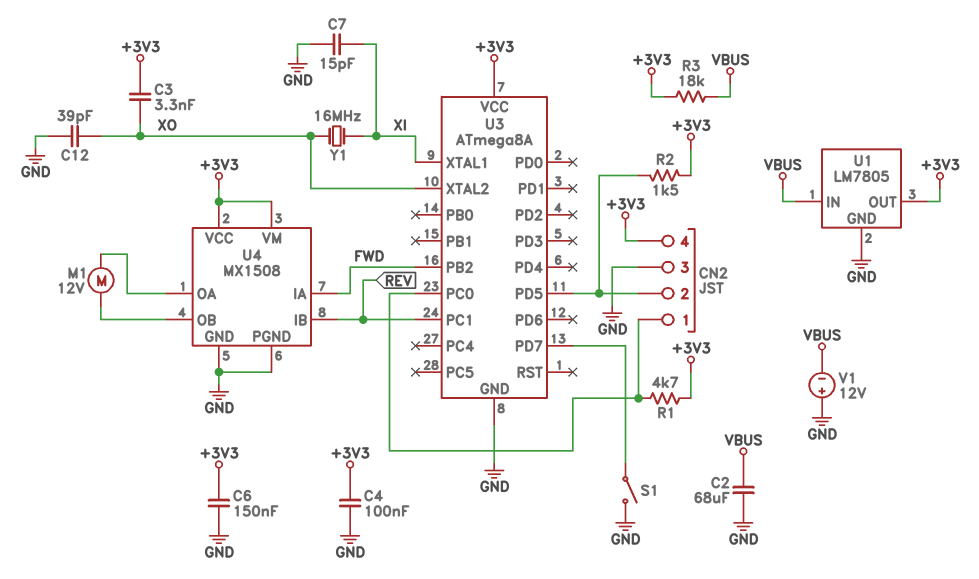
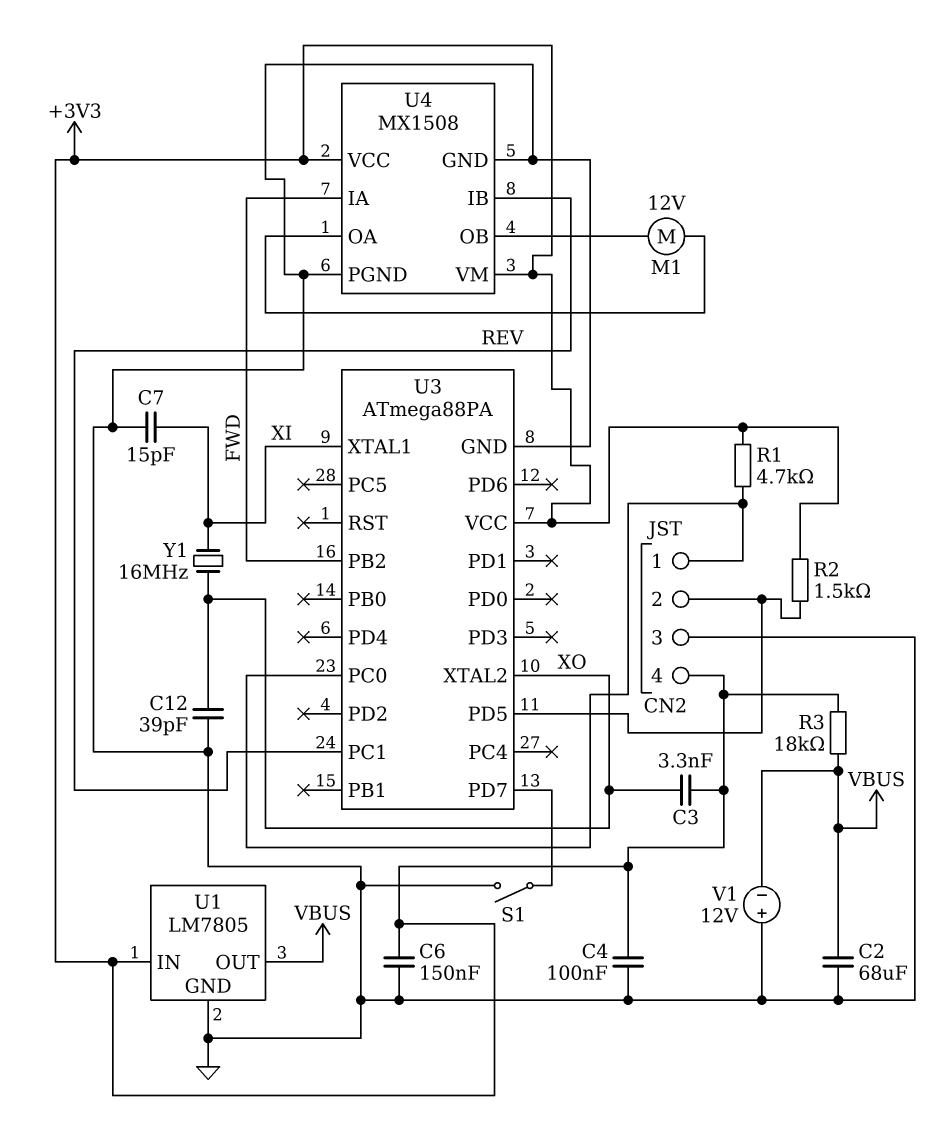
U1 pin IN: VBUS -> +3V3
U1 pin OUT: +3V3 -> VBUS
U3: ATmega8A -> ATmega88PA

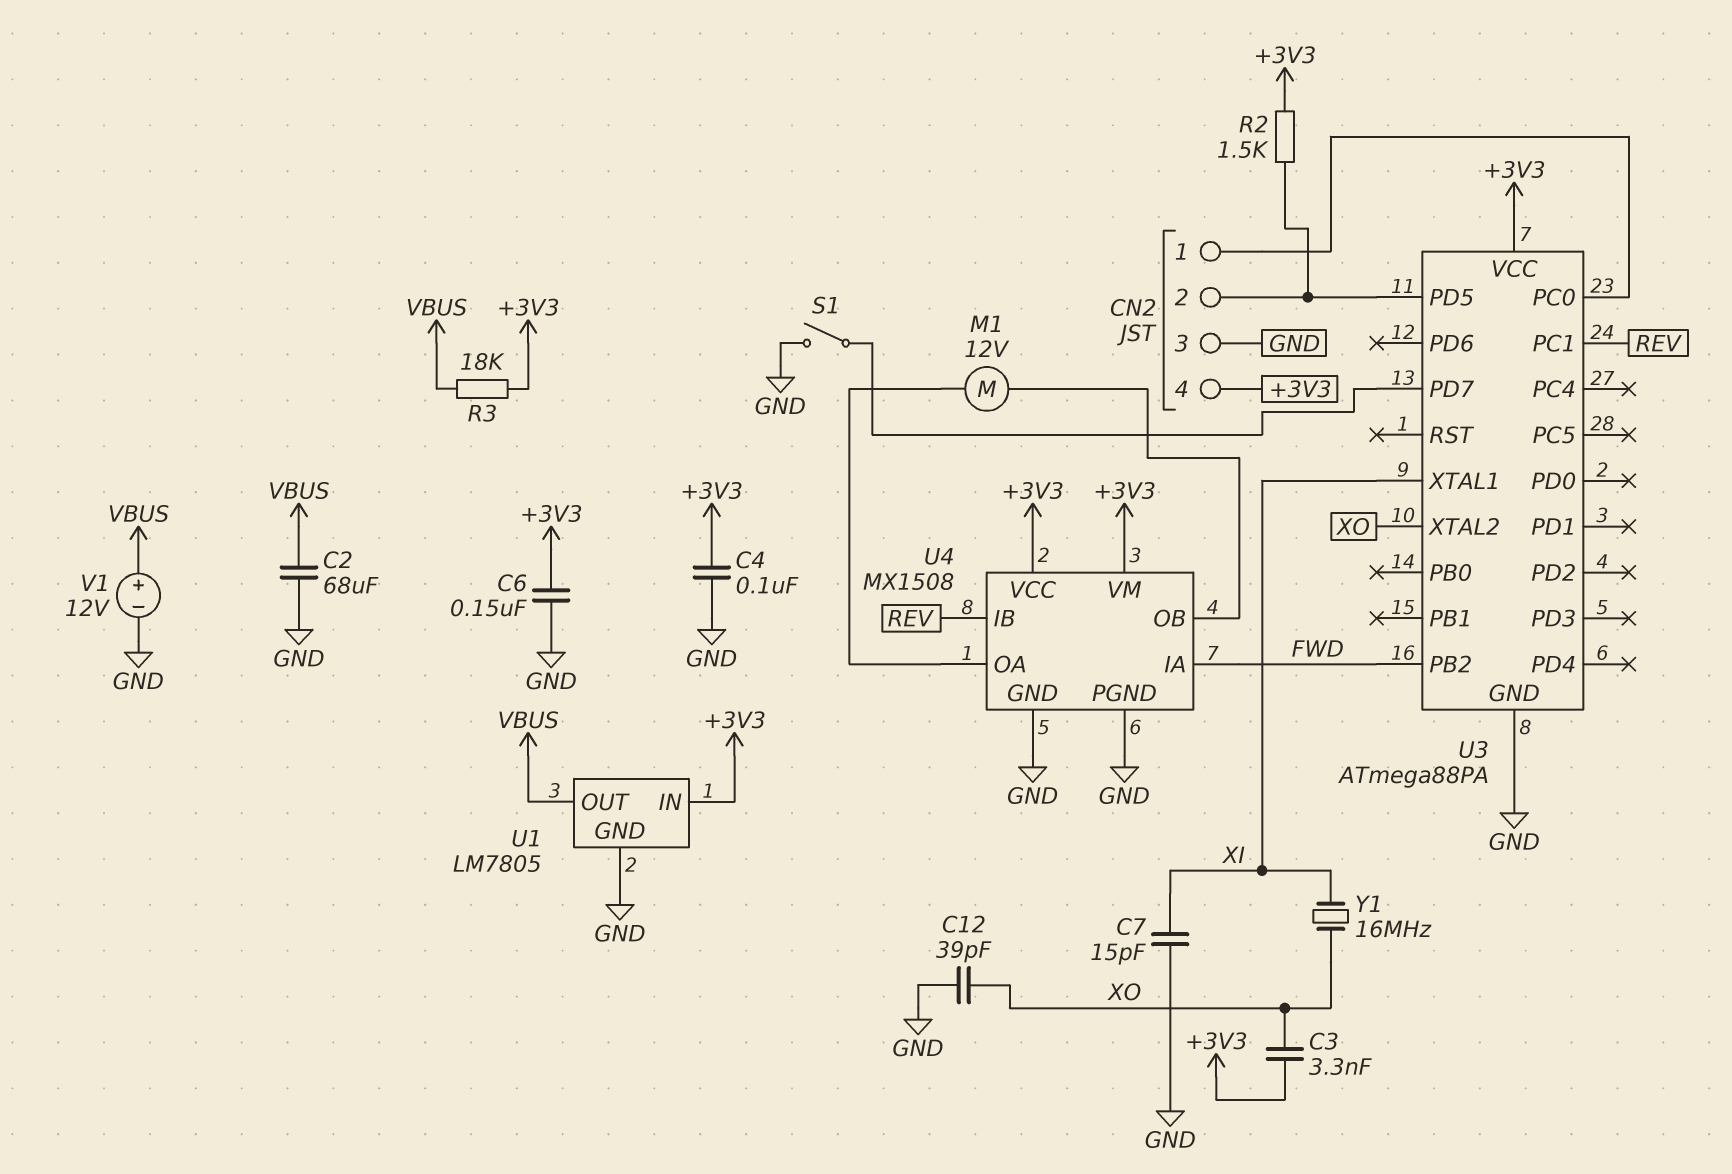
R1: 4.7k (+3V3, CN2/1) -> none
V1: 12V (plus GND, minus VBUS) -> 12V (plus VBUS, minus GND)

